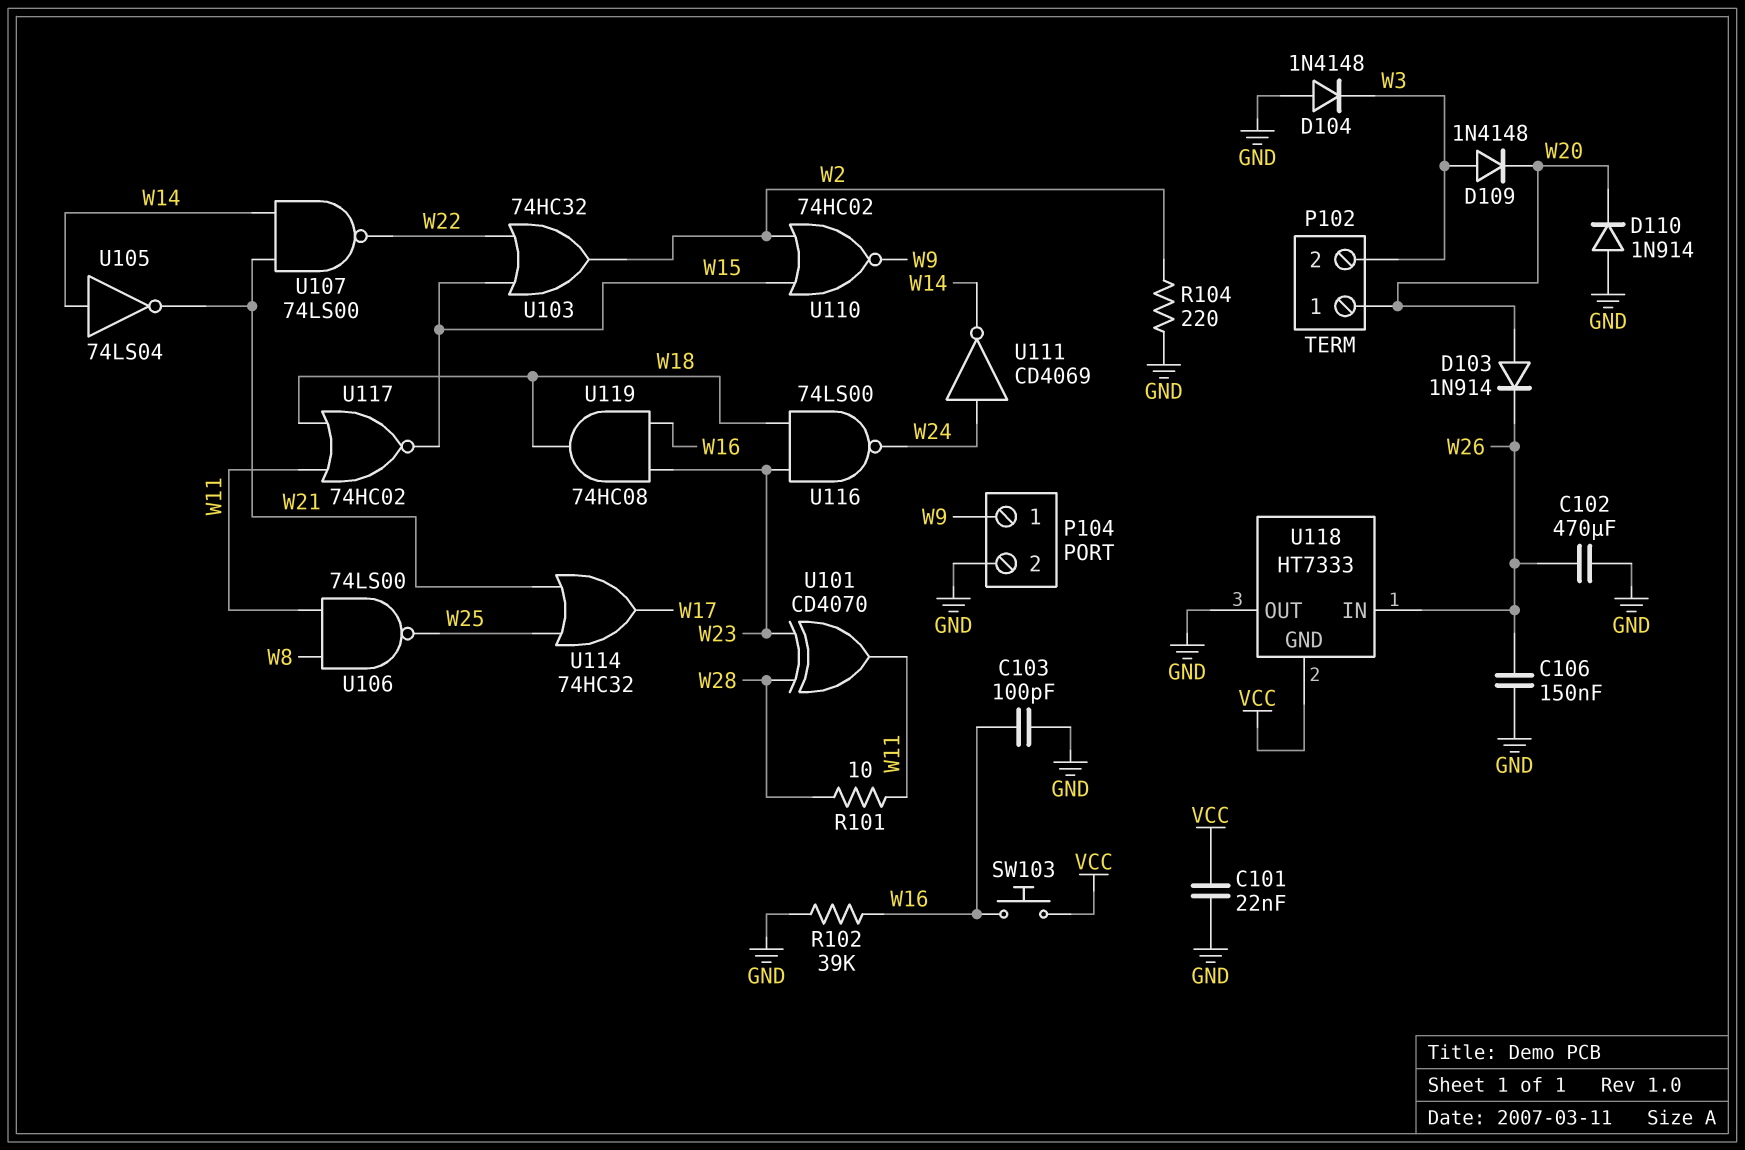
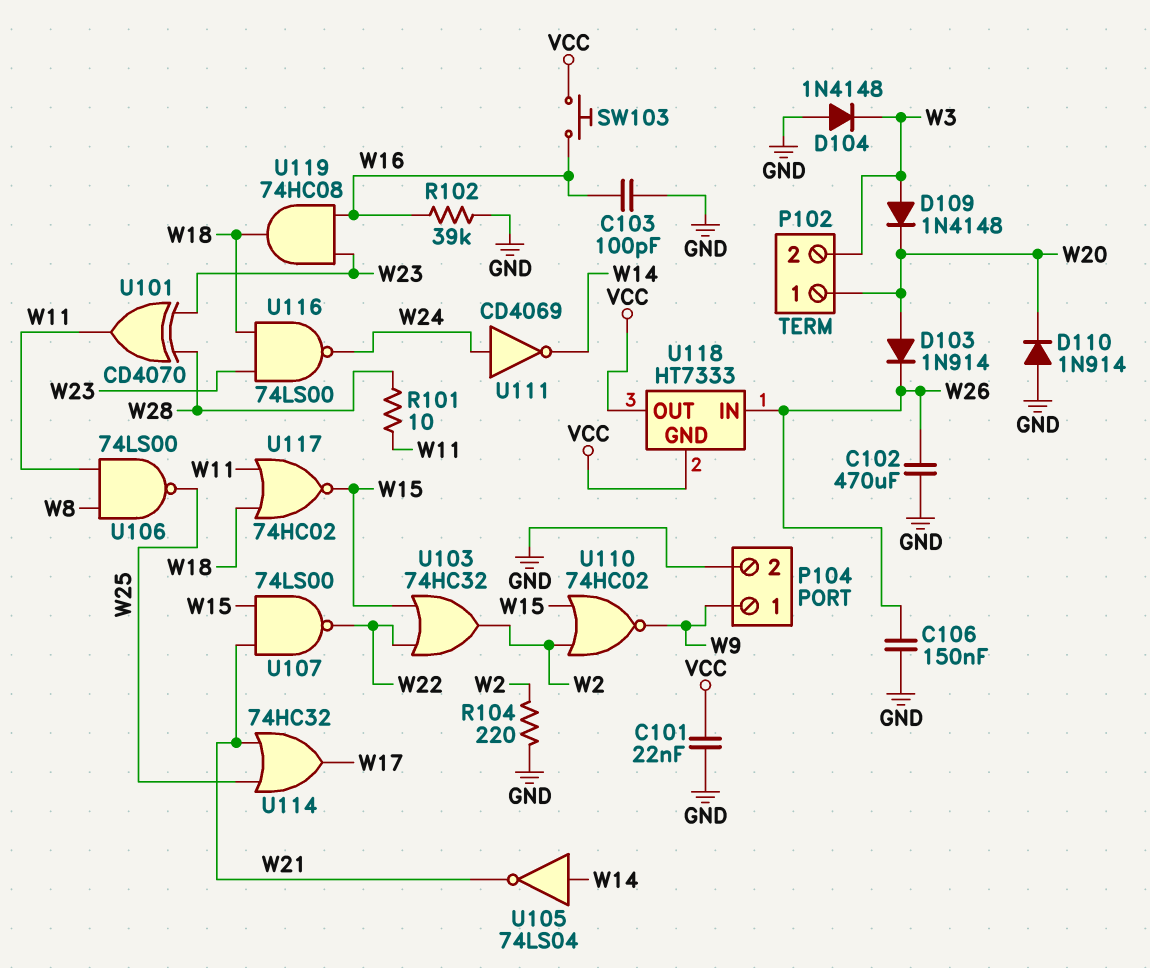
U107: NAND 74LS00 (in W14, in W21, out W22) -> NAND 74LS00 (in W15, in W21, out W22)
U118 pin OUT: GND -> VCC

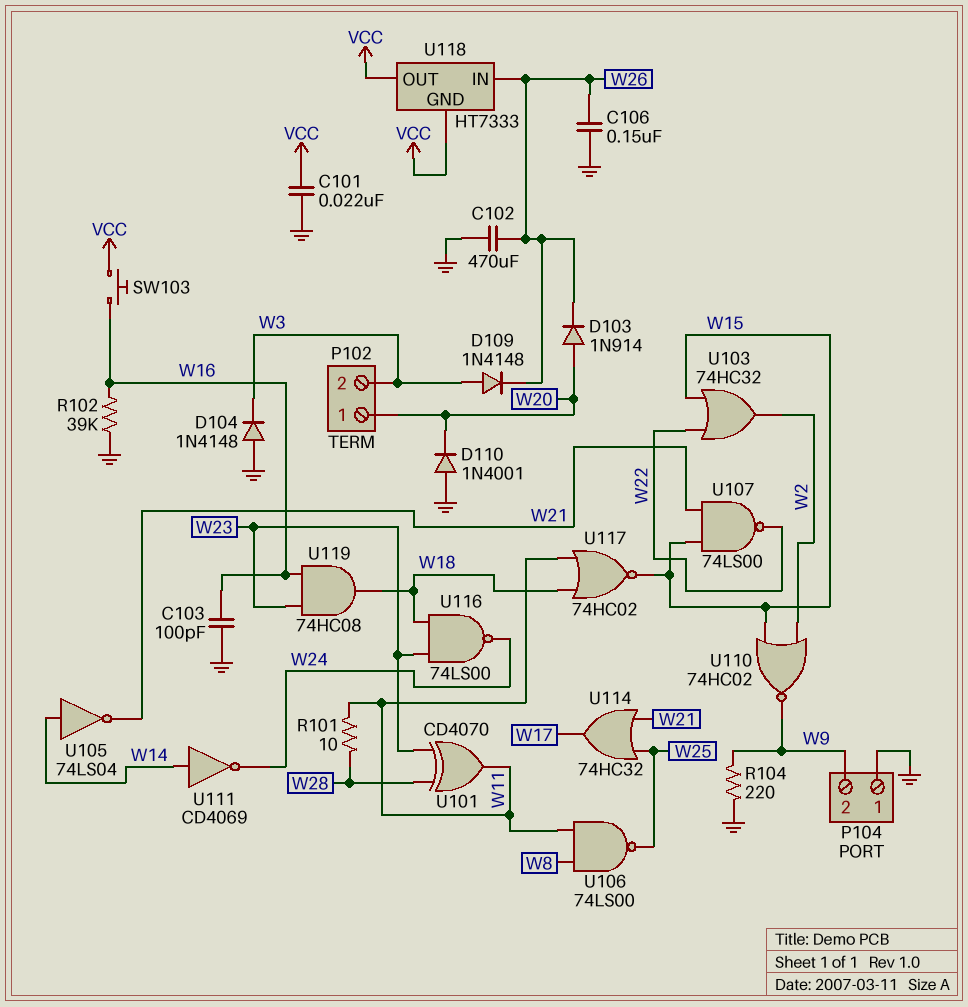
D109: diode 1N4148 (A W3, K W20) -> diode 1N4148 (A W3, K W26)
D110: diode 1N914 (A GND, K W20) -> diode 1N4001 (A GND, K W20)
P104 pin 1: W9 -> GND
P104 pin 2: GND -> W9
R104: 220 (GND, W2) -> 220 (GND, W9)
U111: NOT CD4069 (in W24, out W14) -> NOT CD4069 (in W14, out W24)

